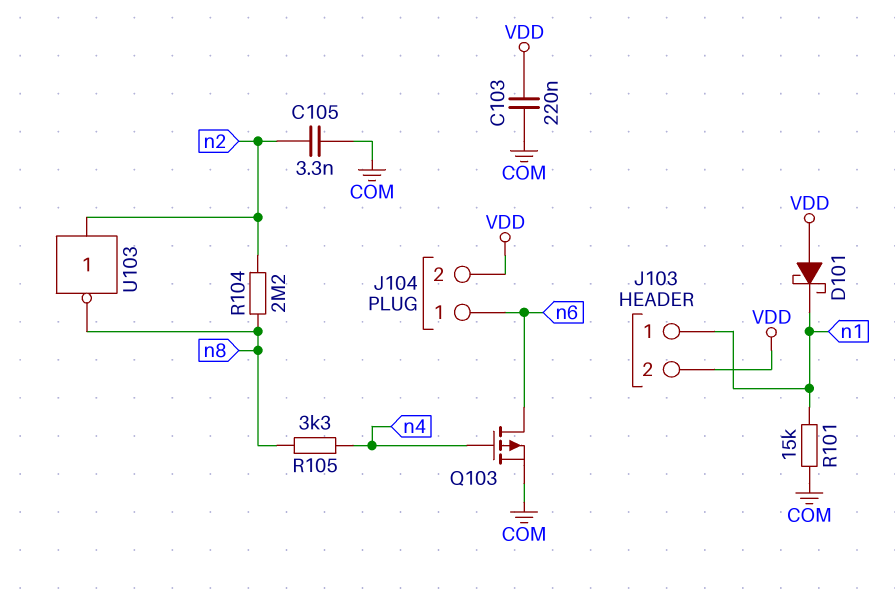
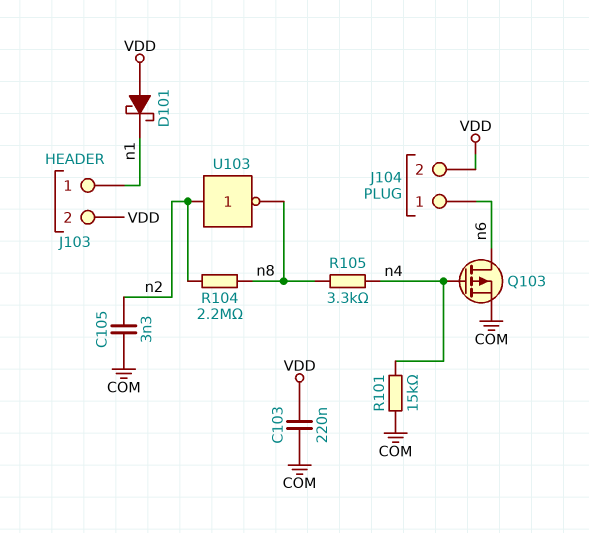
R101: 15k (COM, n1) -> 15k (COM, n4)

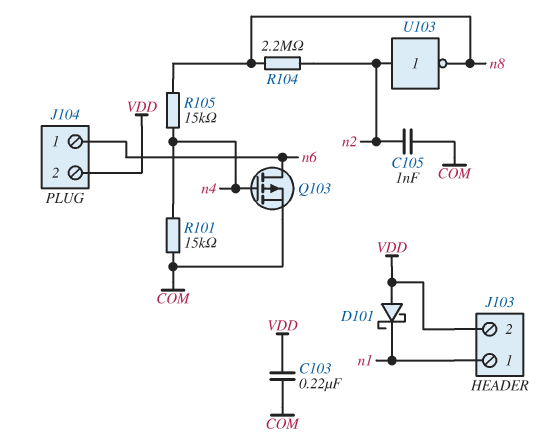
C105: 3.3nF (COM, n2) -> 1nF (COM, n2)
R105: 3.3k (n4, n8) -> 15k (n4, n8)

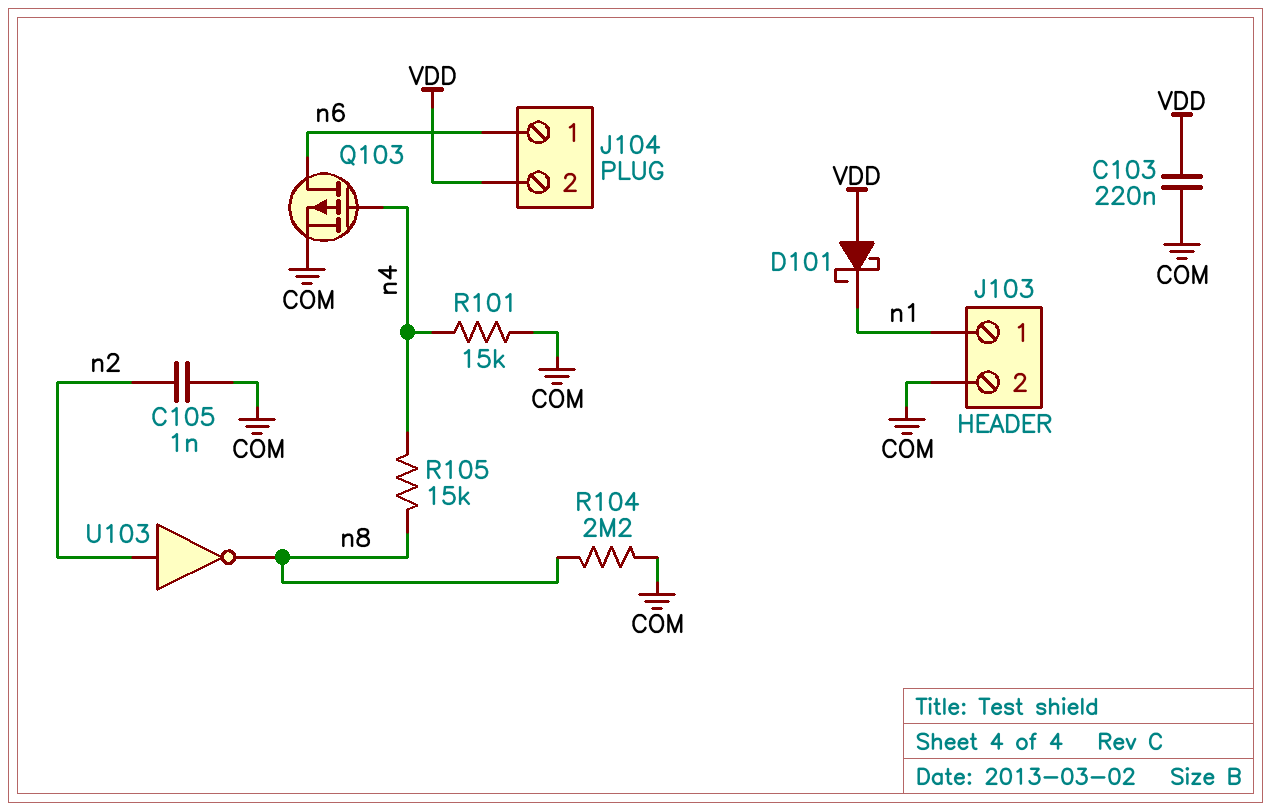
J103 pin 2: VDD -> COM
R104: 2.2M (n2, n8) -> 2.2M (COM, n8)

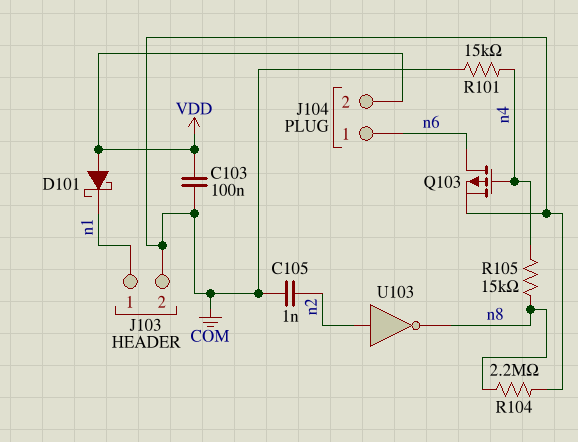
C103: 220nF (COM, VDD) -> 100nF (COM, VDD)

